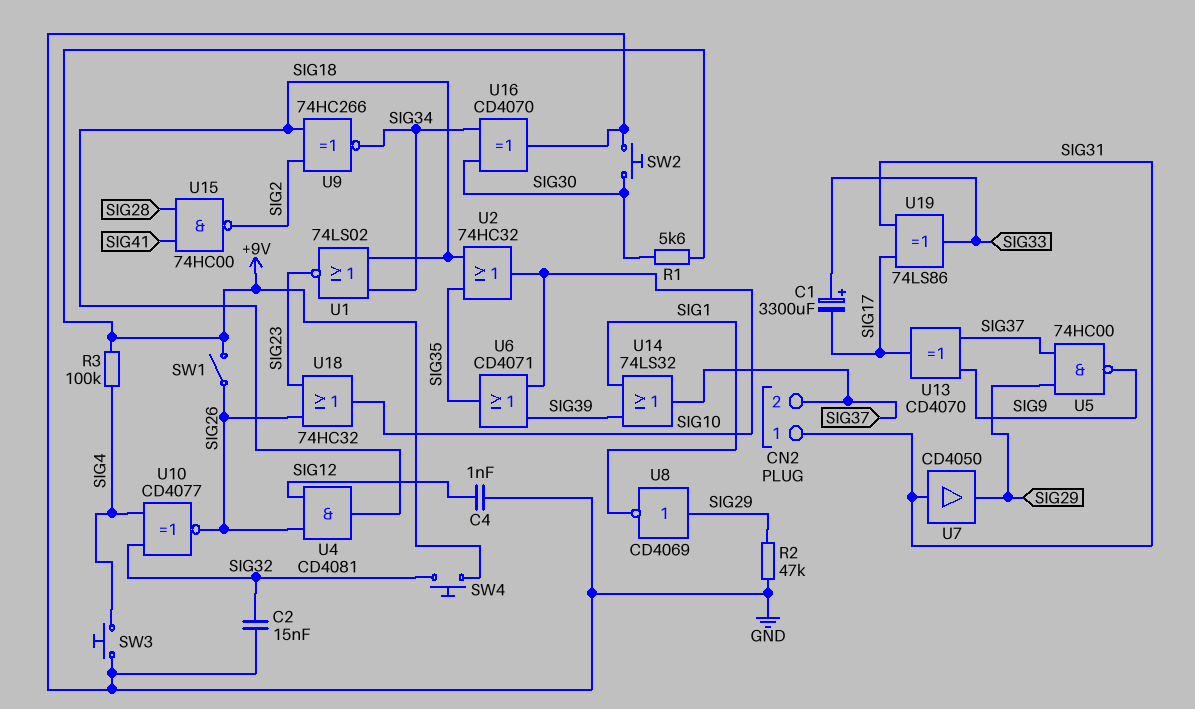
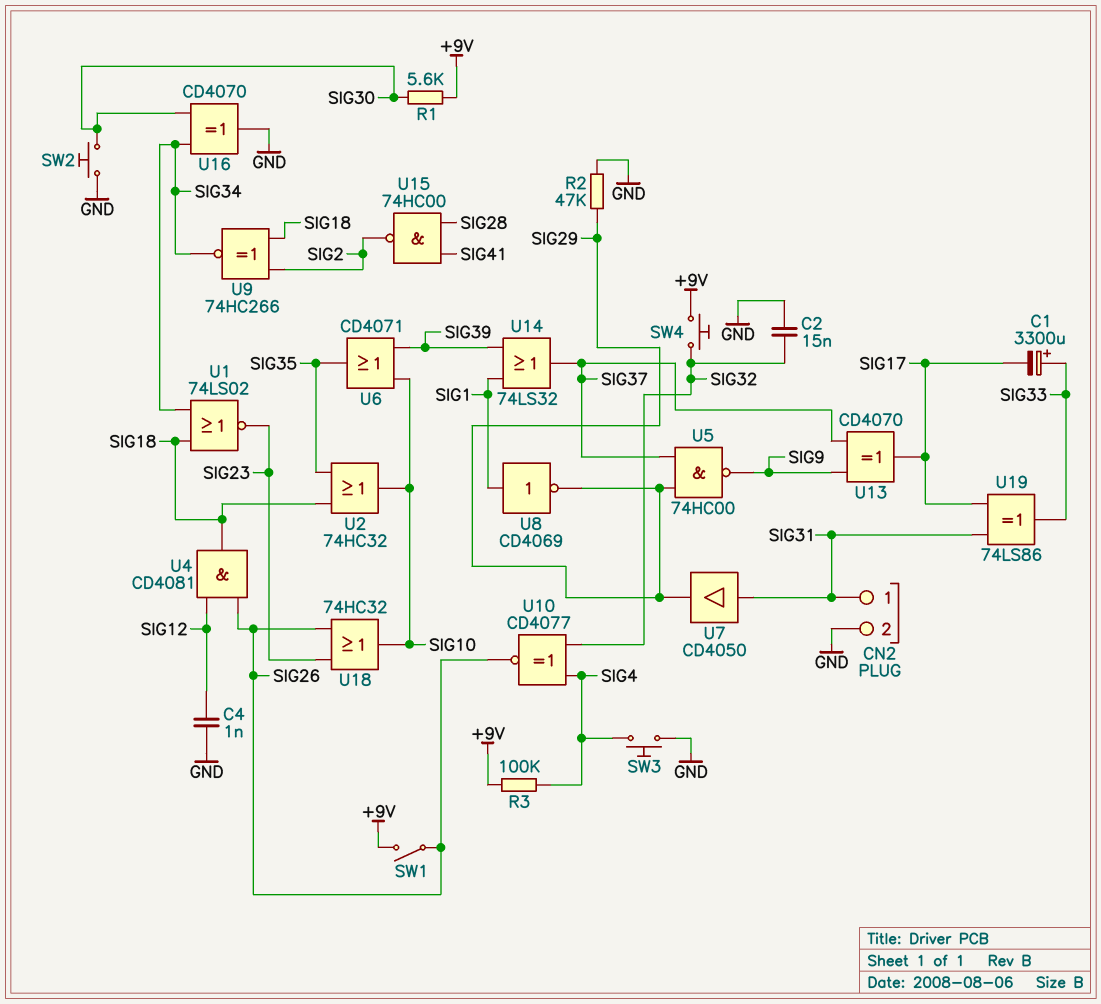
CN2 pin 2: SIG37 -> GND
U8: NOT CD4069 (in SIG29, out SIG1) -> NOT CD4069 (in SIG1, out SIG29)

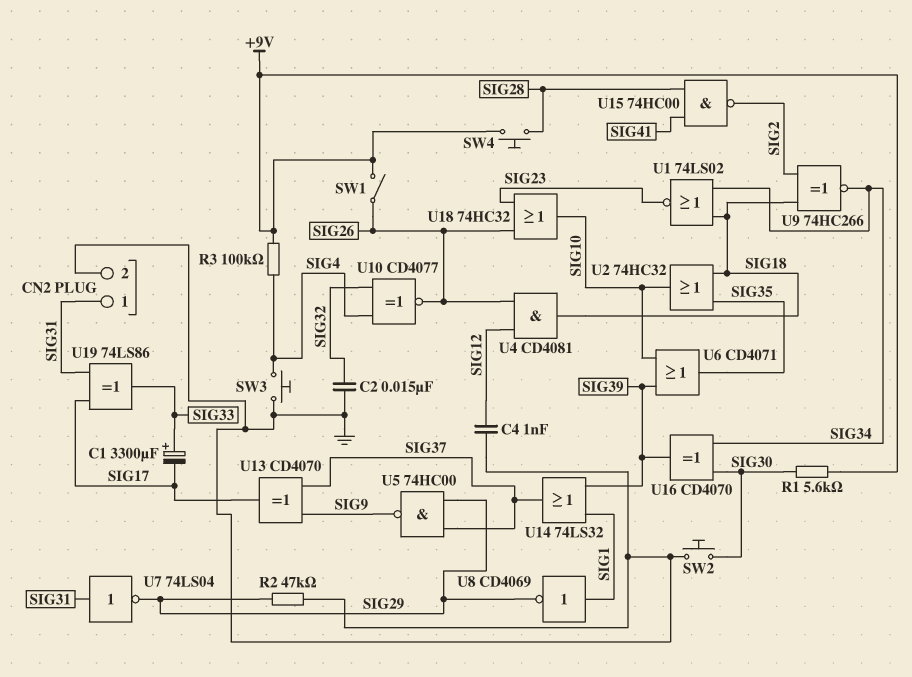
SW4: button (+9V, SIG32) -> button (+9V, SIG28)
U7: buffer CD4050 (in SIG31, out SIG29) -> NOT 74LS04 (in SIG31, out SIG29)
U16: XOR CD4070 (in SIG30, in SIG34, out GND) -> XOR CD4070 (in SIG30, in SIG34, out SIG39)

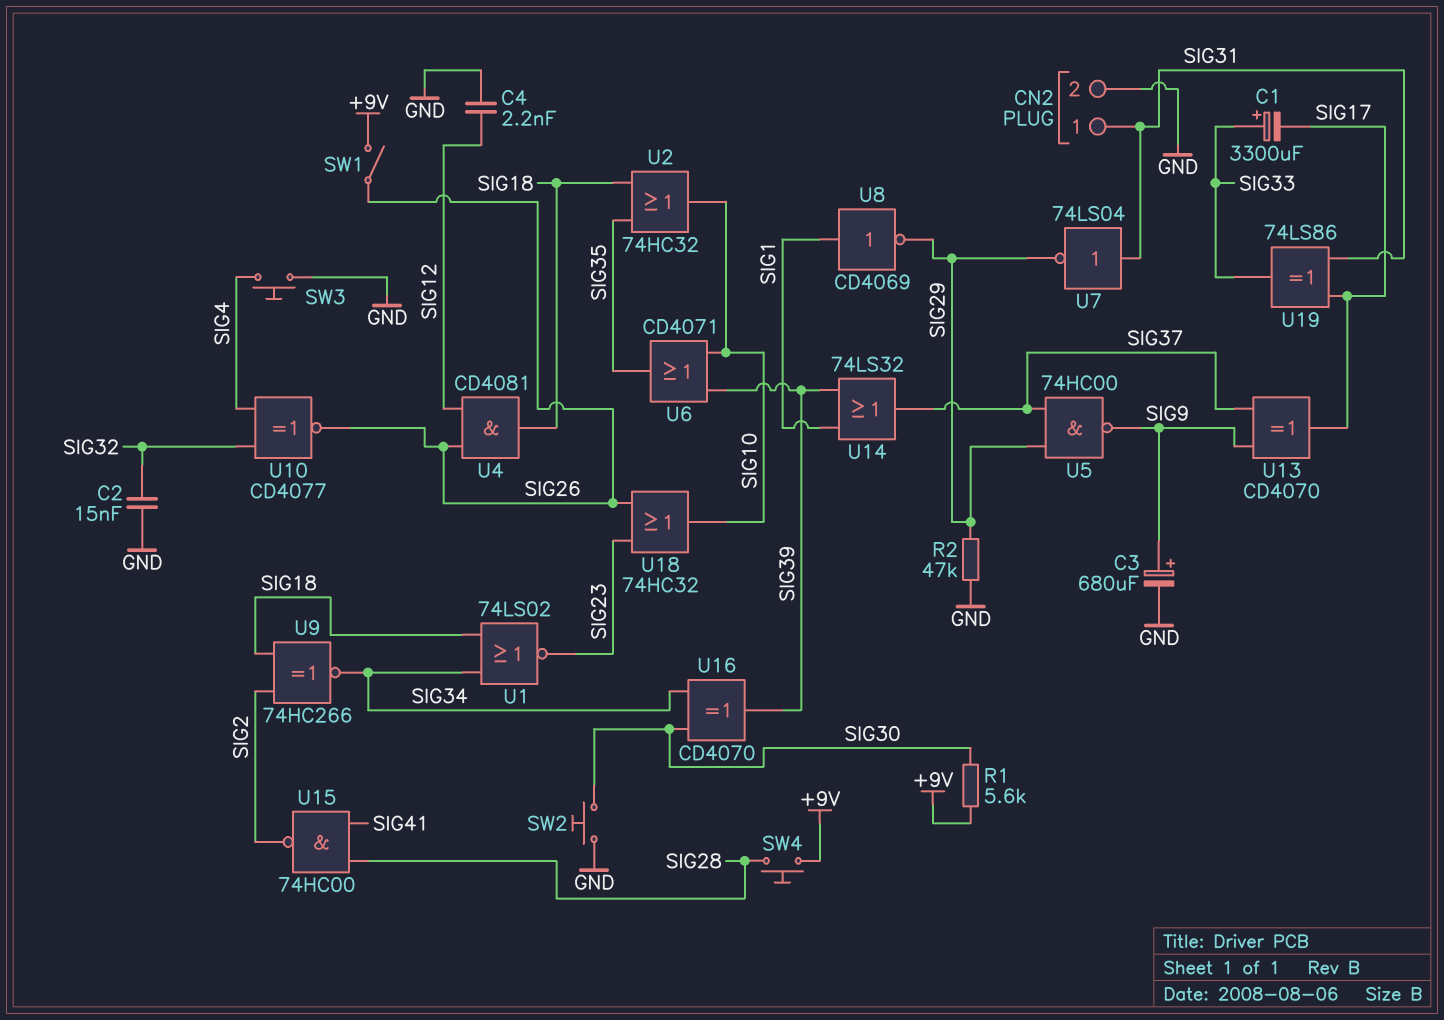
C3: none -> 680uF (plus SIG9, minus GND)
C4: 1nF (GND, SIG12) -> 2.2nF (GND, SIG12)
R3: 100k (+9V, SIG4) -> none

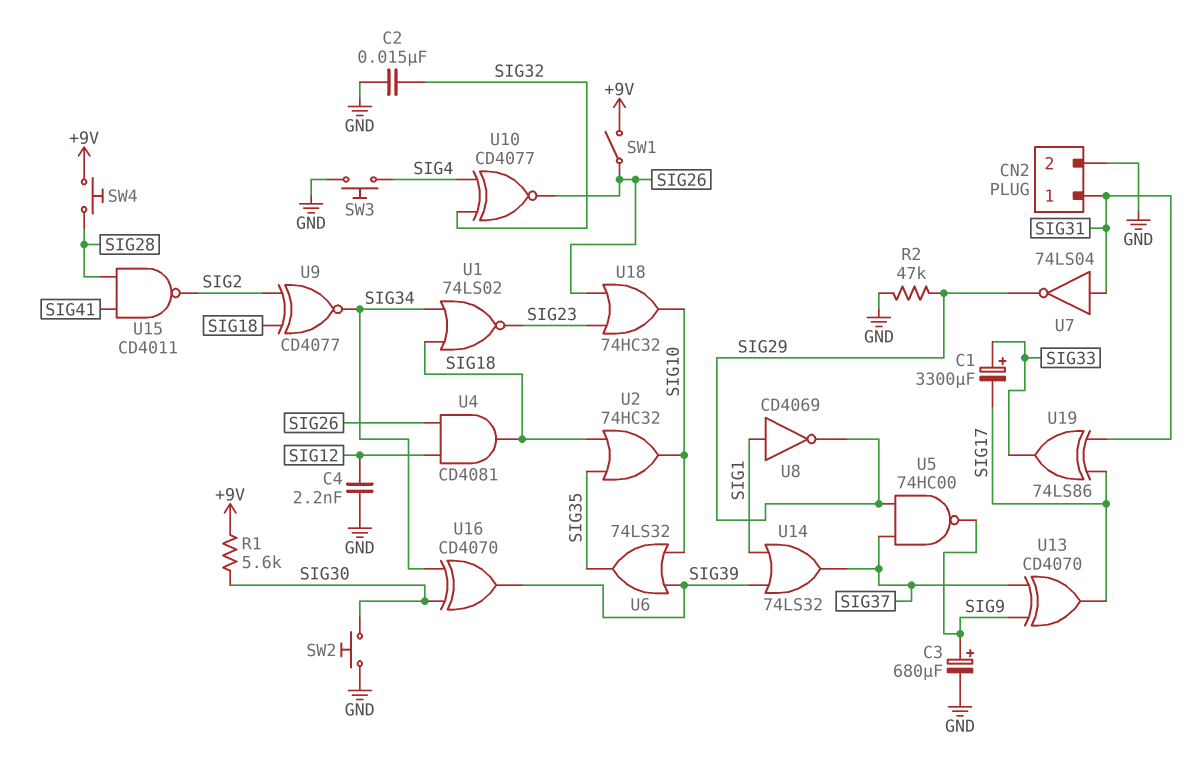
U6: OR CD4071 (in SIG10, in SIG39, out SIG35) -> OR 74LS32 (in SIG10, in SIG39, out SIG35)
U9: XNOR 74HC266 (in SIG2, in SIG18, out SIG34) -> XNOR CD4077 (in SIG2, in SIG18, out SIG34)
U15: NAND 74HC00 (in SIG28, in SIG41, out SIG2) -> NAND CD4011 (in SIG28, in SIG41, out SIG2)

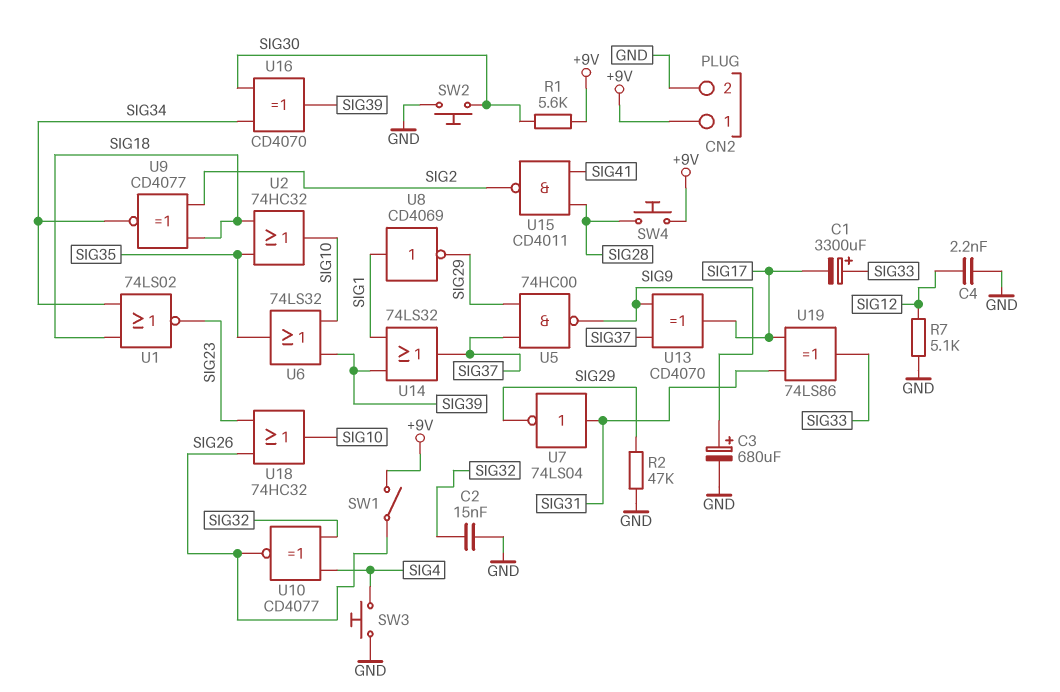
CN2 pin 1: SIG31 -> +9V
R7: none -> 5.1k (GND, SIG12)
U4: AND CD4081 (in SIG12, in SIG26, out SIG18) -> none

